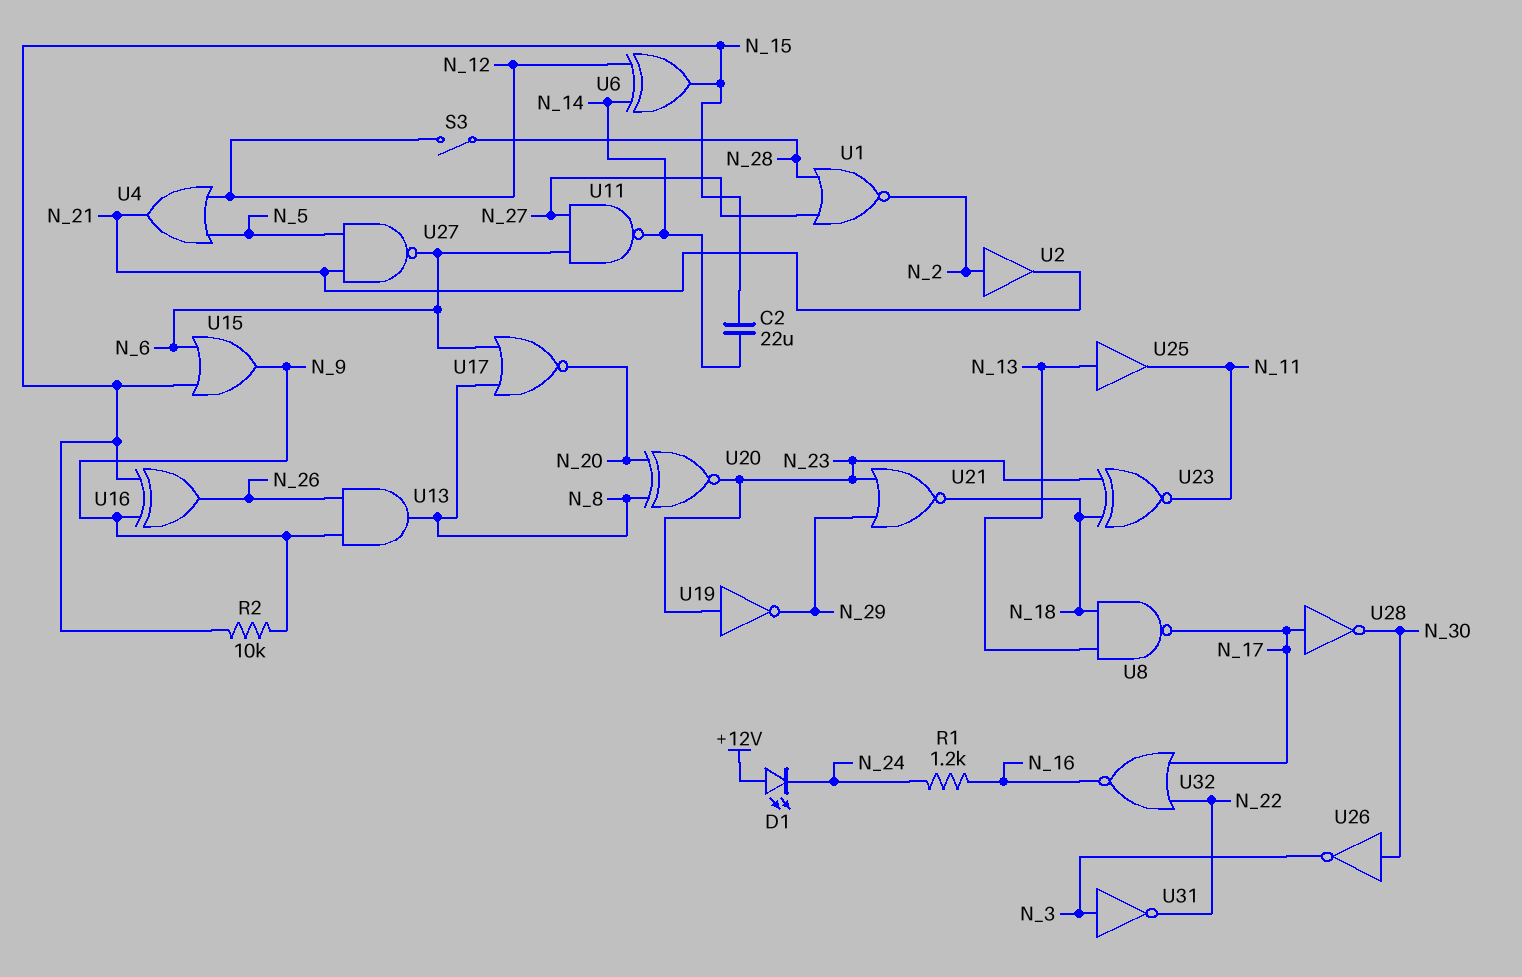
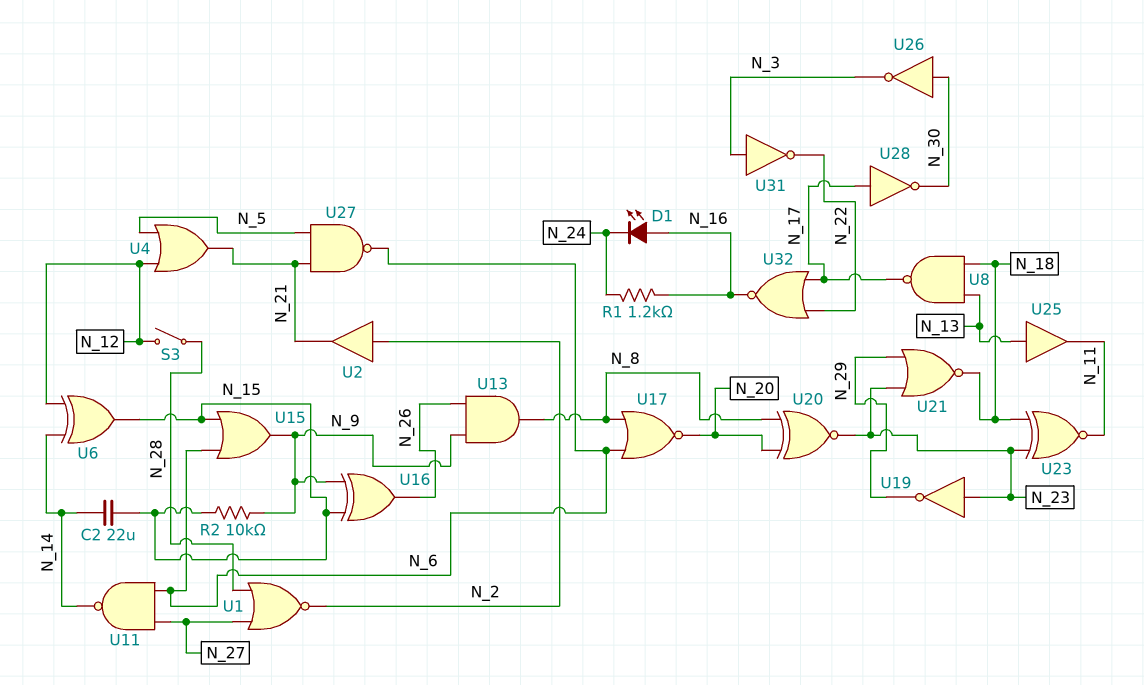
D1: LED (A +12V, K N_24) -> LED (A N_16, K N_24)

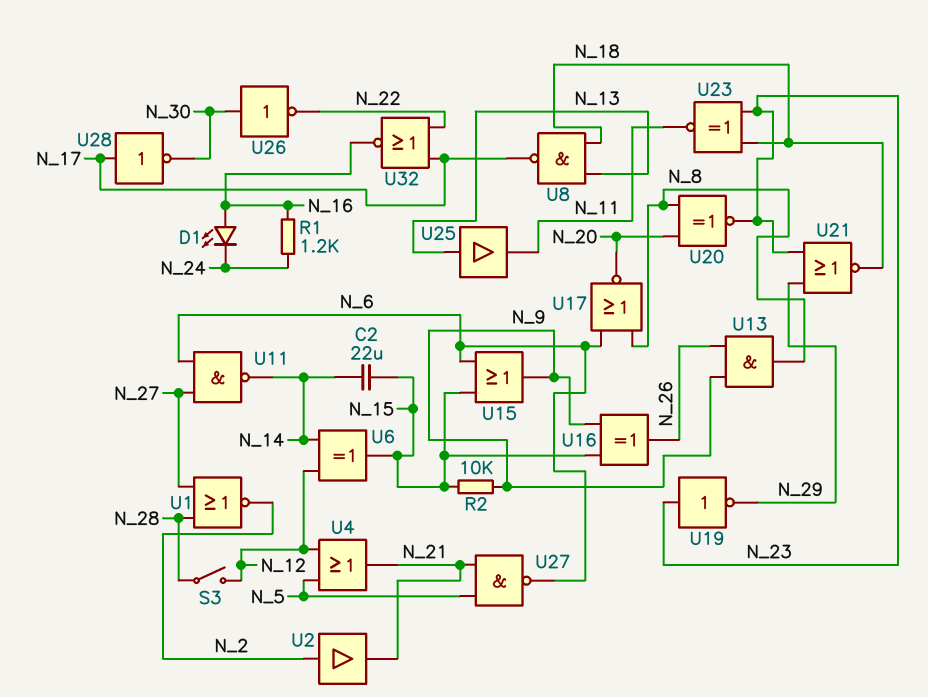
U26: NOT (in N_30, out N_3) -> NOT (in N_30, out N_22)
U31: NOT (in N_3, out N_22) -> none

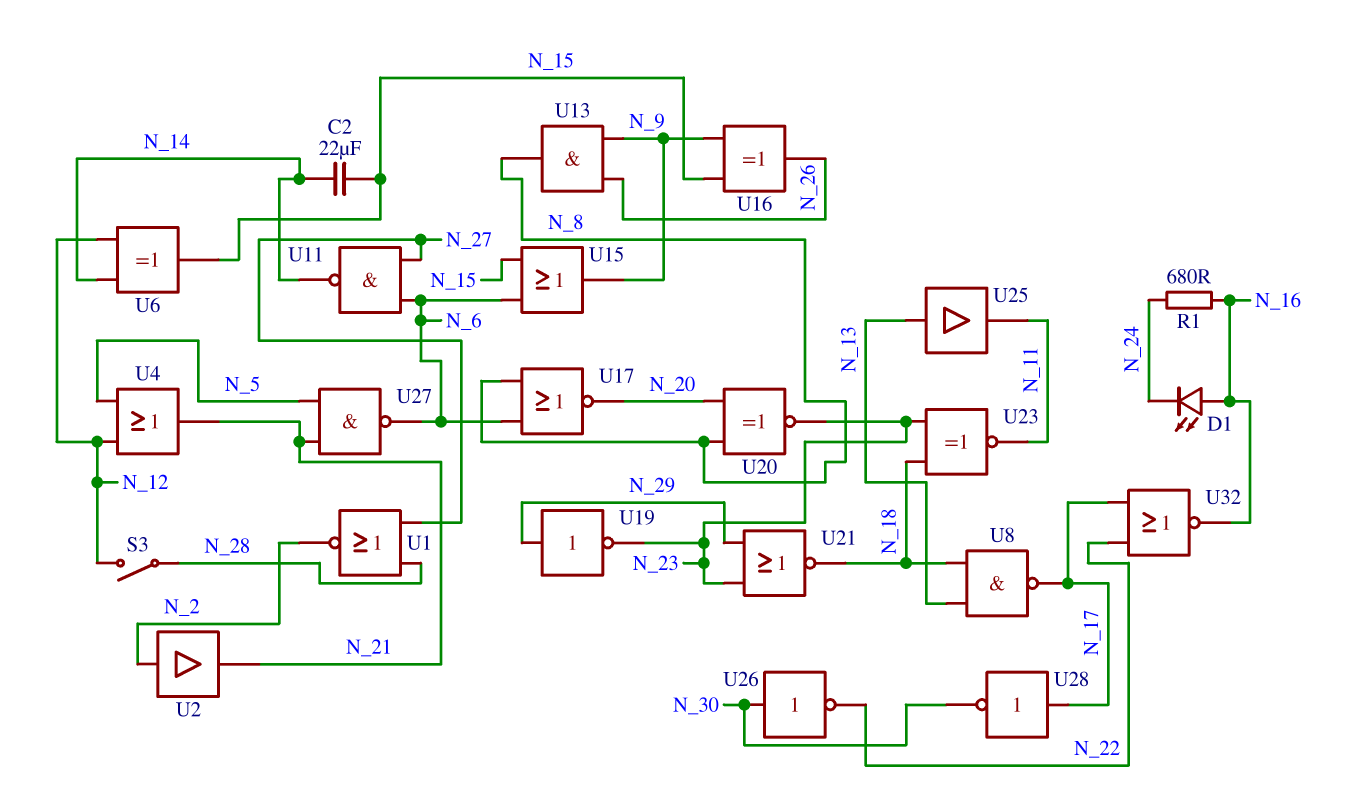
R1: 1.2k (N_16, N_24) -> 680 (N_16, N_24)
R2: 10k (N_9, N_15) -> none
U19: NOT (in N_23, out N_29) -> NOT (in N_29, out N_23)

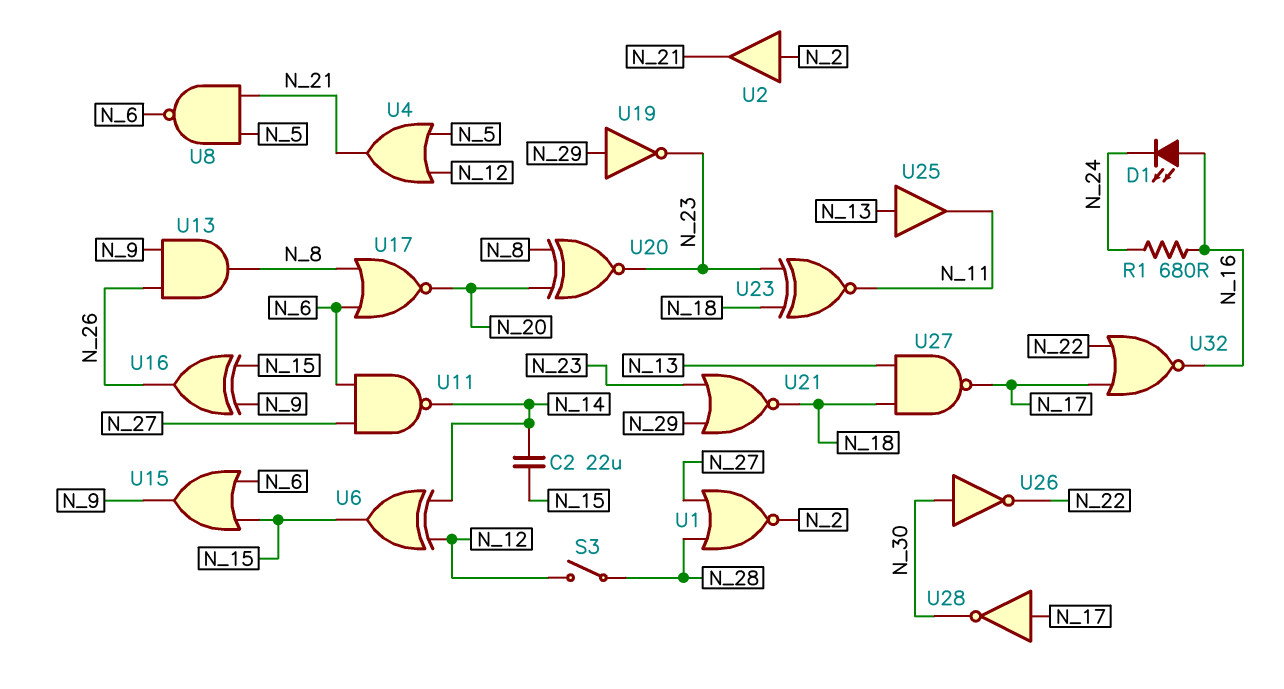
U8: NAND (in N_13, in N_18, out N_17) -> NAND (in N_5, in N_21, out N_6)
U27: NAND (in N_5, in N_21, out N_6) -> NAND (in N_13, in N_18, out N_17)

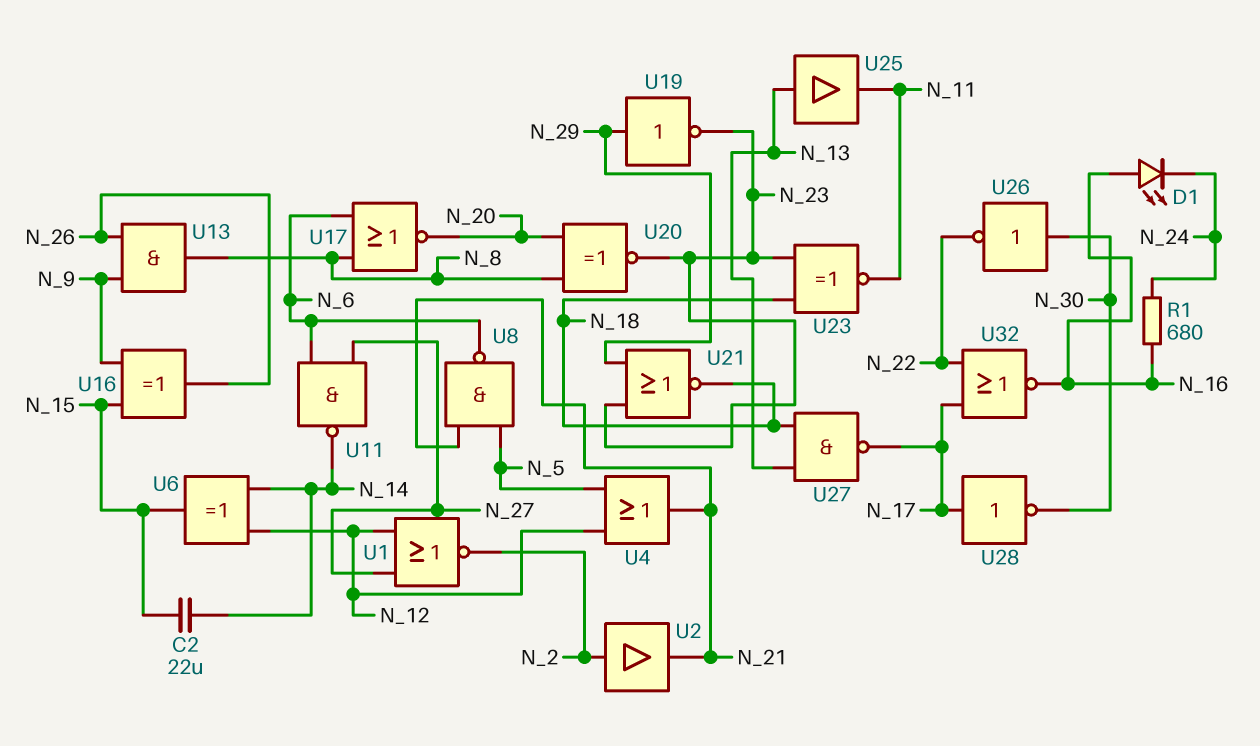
S3: switch (N_12, N_28) -> none
U1: NOR (in N_27, in N_28, out N_2) -> NOR (in N_12, in N_27, out N_2)
U15: OR (in N_6, in N_15, out N_9) -> none

